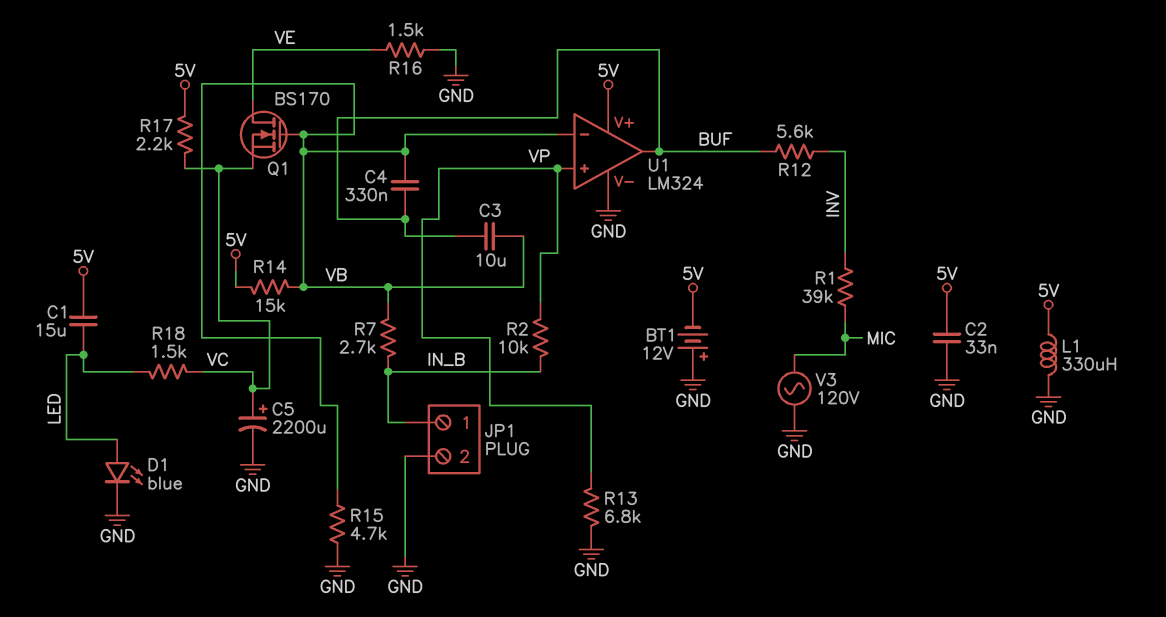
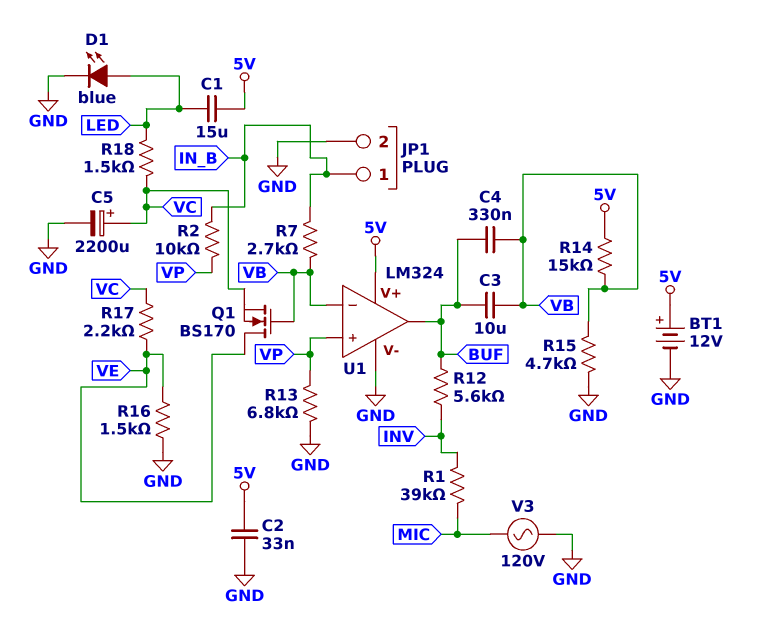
BT1: 12V (plus GND, minus 5V) -> 12V (plus 5V, minus GND)
L1: 330uH (5V, GND) -> none
R17: 2.2k (5V, VC) -> 2.2k (VC, VE)

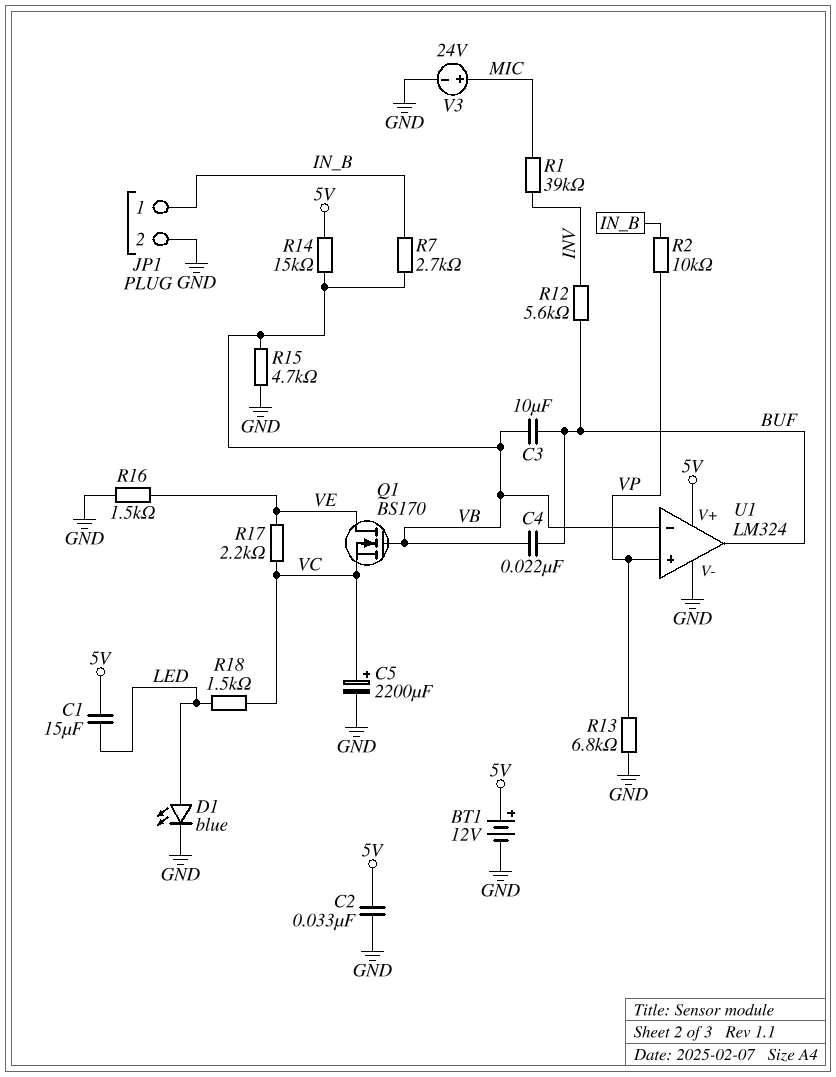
C4: 330nF (BUF, VB) -> 22nF (BUF, VB)
V3: AC 120V (GND, MIC) -> 24V (plus MIC, minus GND)

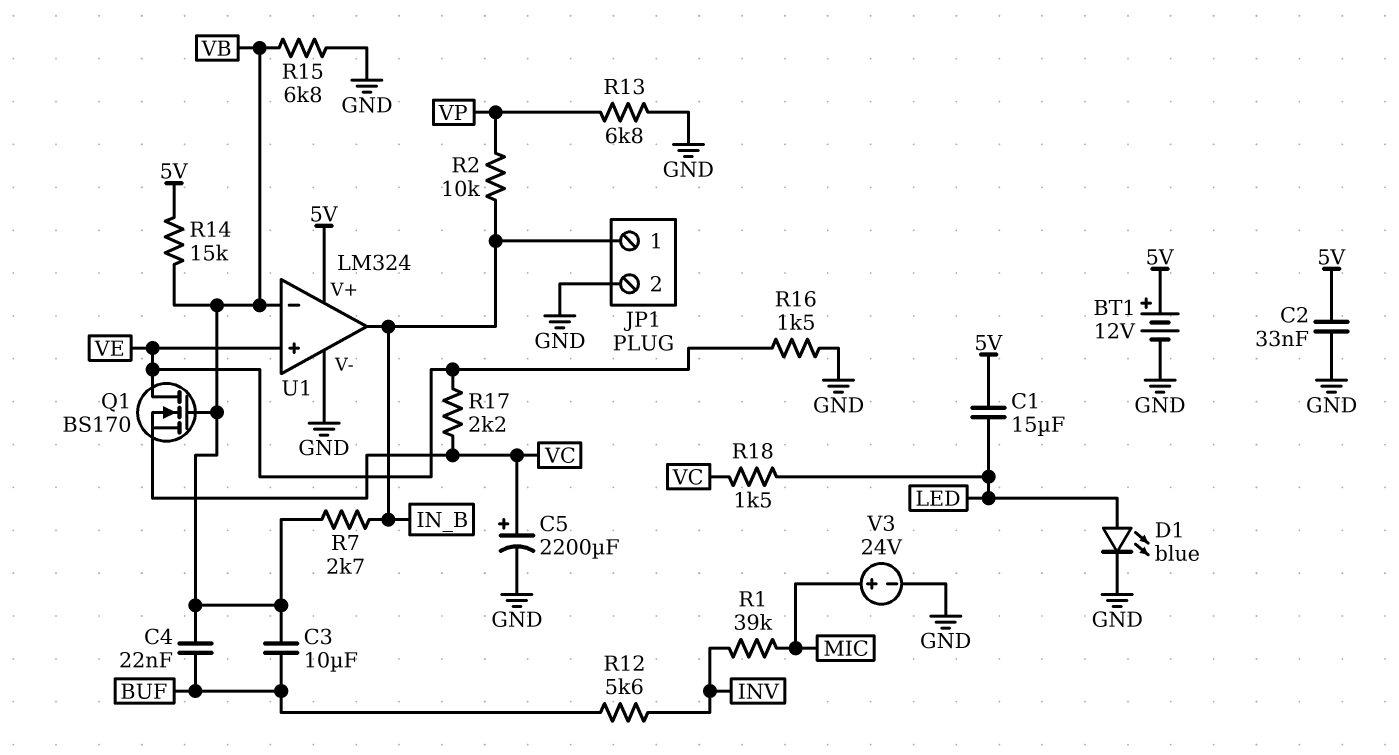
R15: 4.7k (GND, VB) -> 6.8k (GND, VB)
U1 pin in+: VP -> VE
U1 pin out: BUF -> IN_B

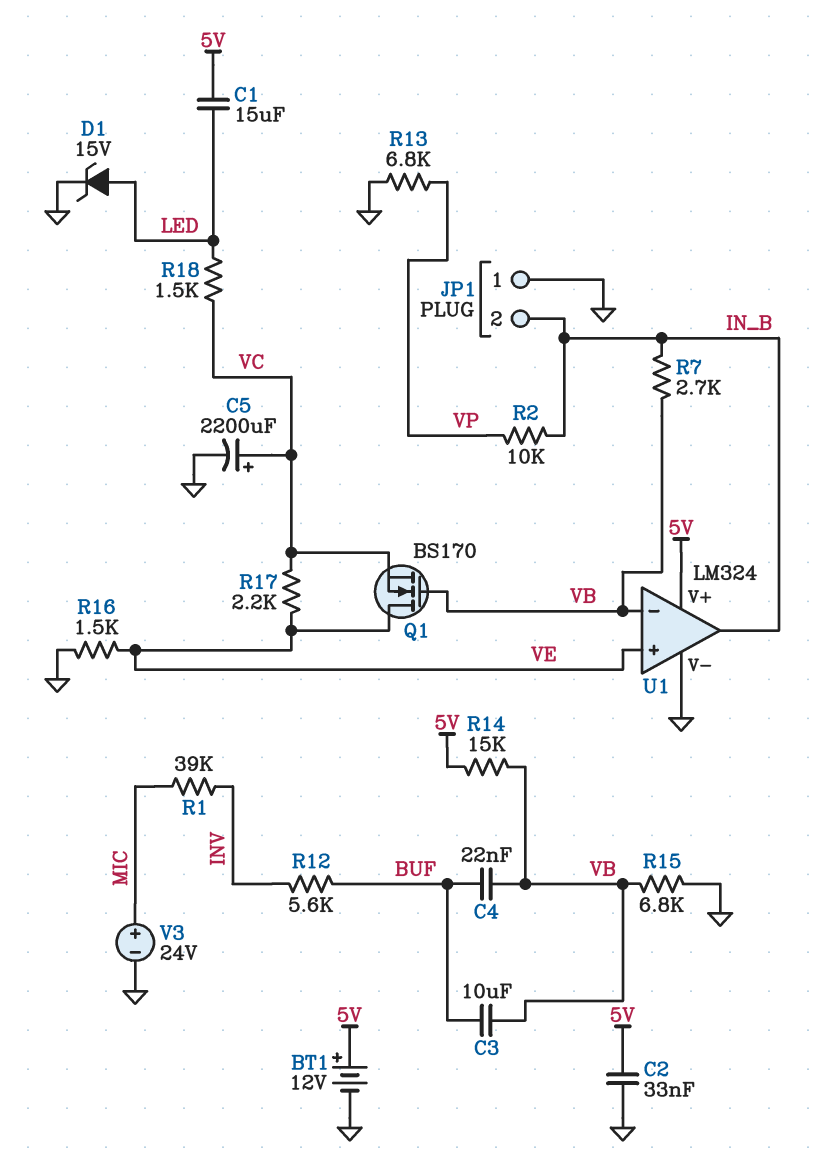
D1: LED blue (A LED, K GND) -> zener 15V (A LED, K GND)
JP1 pin 1: IN_B -> GND
JP1 pin 2: GND -> IN_B

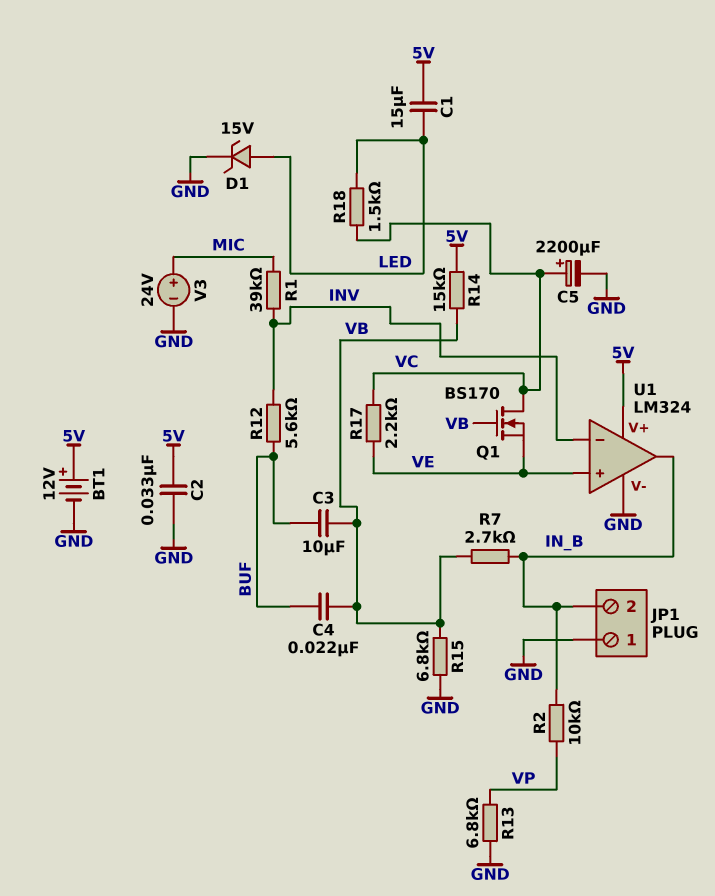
Q1: NMOS BS170 (G VB, D VE, S VC) -> NMOS BS170 (G VB, D VC, S VE)
R16: 1.5k (GND, VE) -> none
U1 pin in-: VB -> INV

